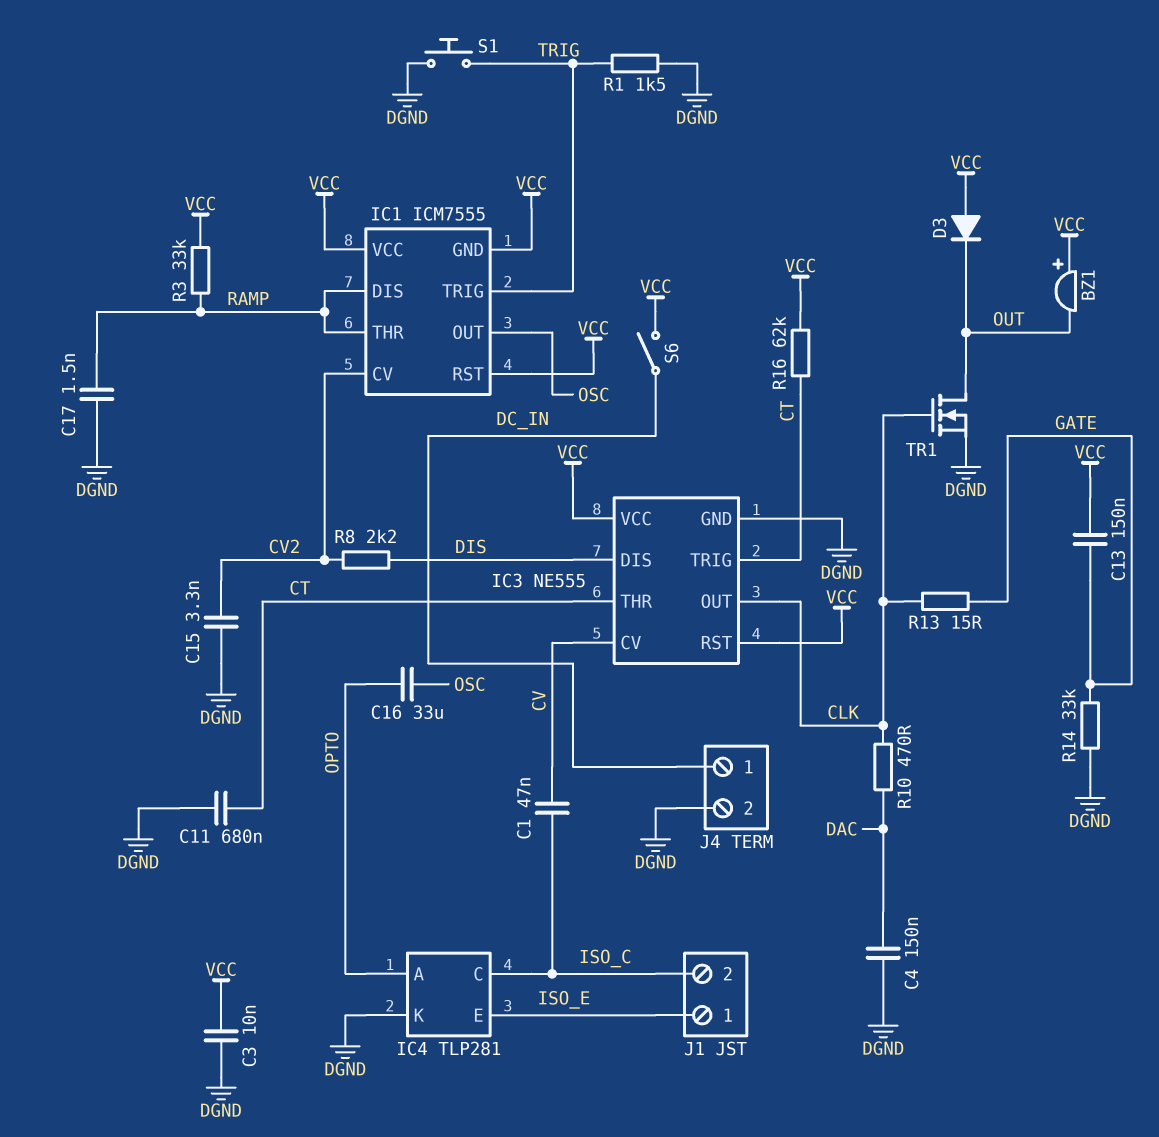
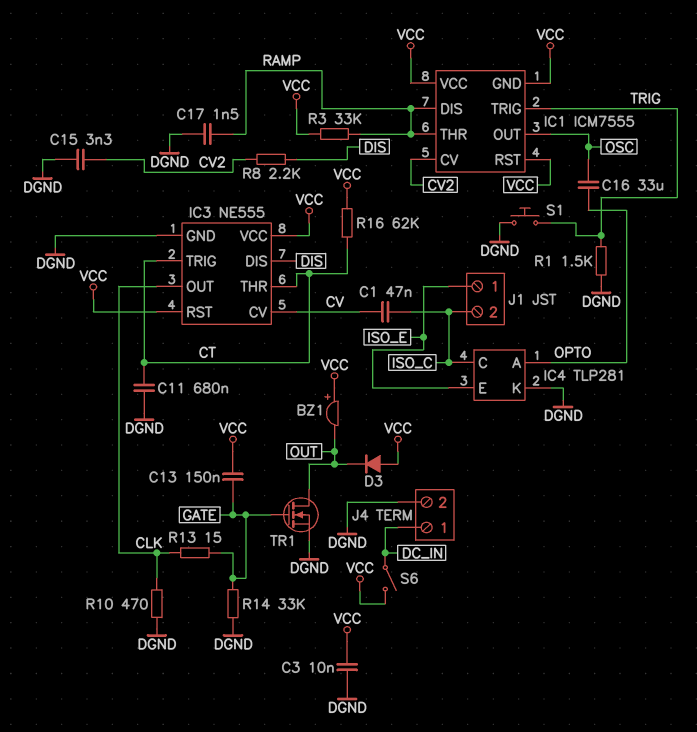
C4: 150nF (DAC, DGND) -> none
R10: 470 (CLK, DAC) -> 470 (CLK, DGND)
TR1: NMOS (G CLK, D OUT, S DGND) -> NMOS (G GATE, D OUT, S DGND)

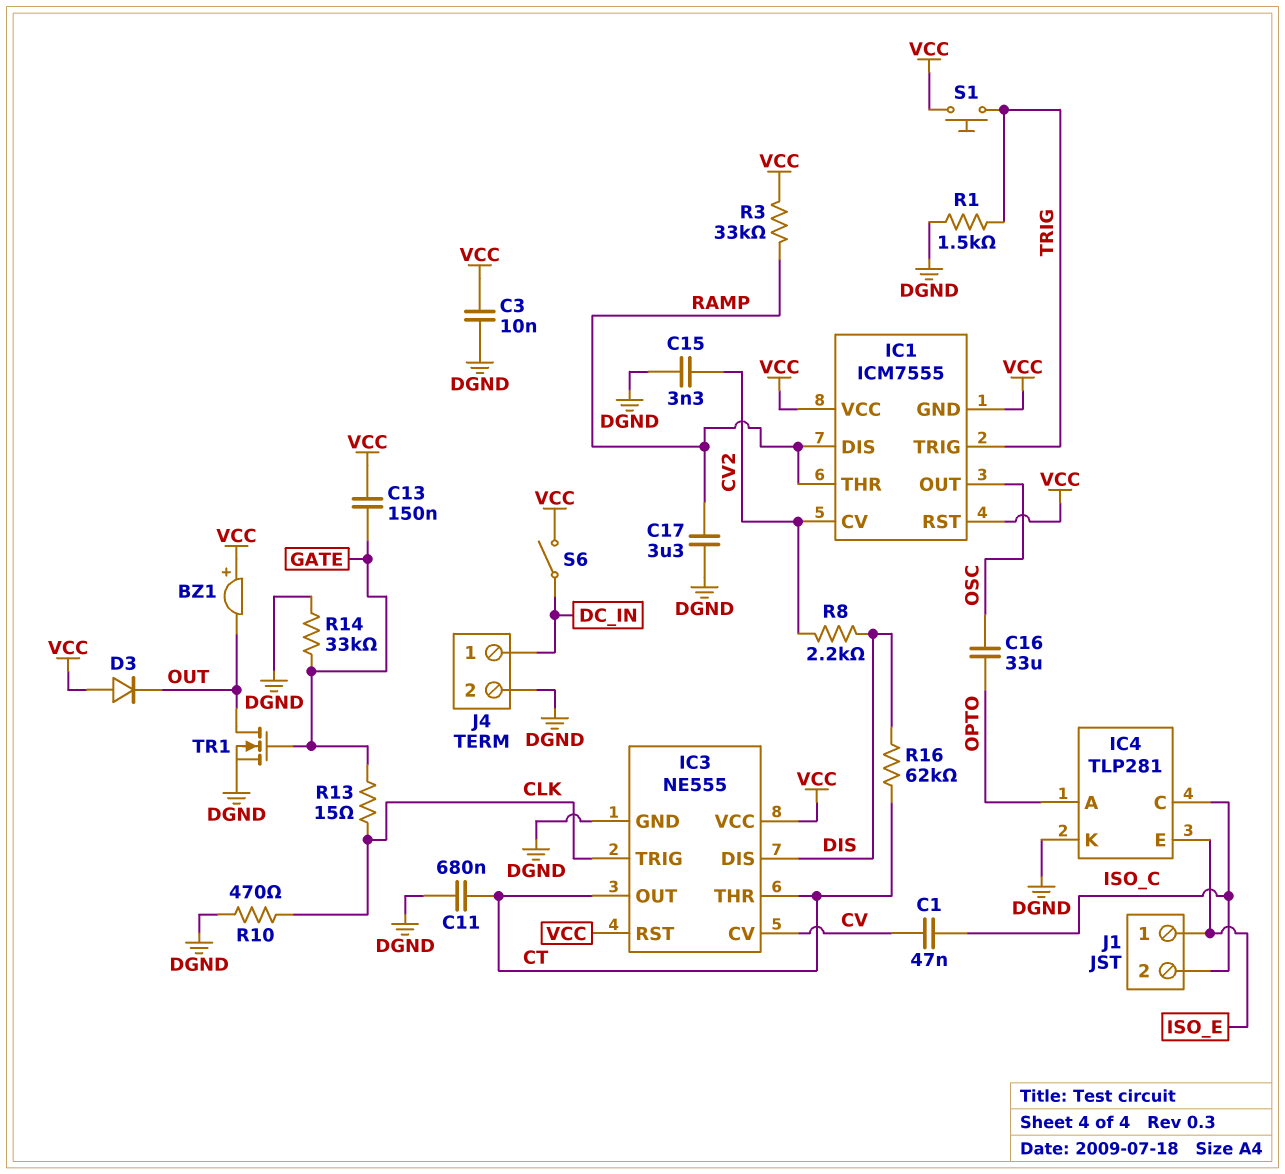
C17: 1.5nF (DGND, RAMP) -> 3.3uF (DGND, RAMP)
IC3 pin OUT: CLK -> CT
IC3 pin TRIG: CT -> CLK
R16: 62k (CT, VCC) -> 62k (CT, DIS)
S1: button (DGND, TRIG) -> button (TRIG, VCC)

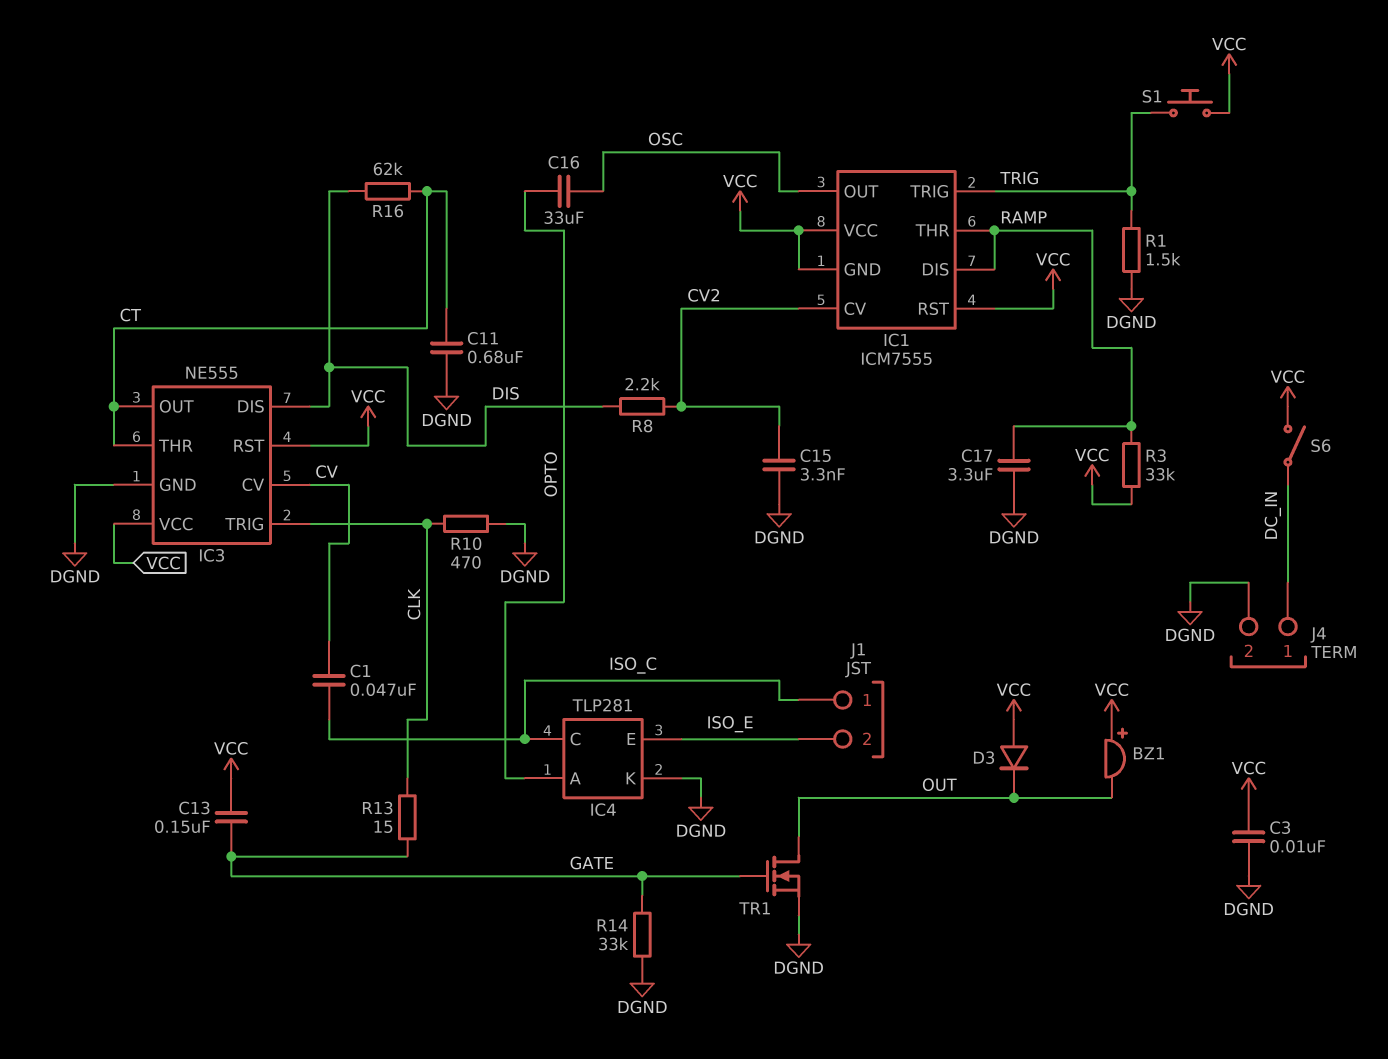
J1 pin 1: ISO_E -> ISO_C
J1 pin 2: ISO_C -> ISO_E

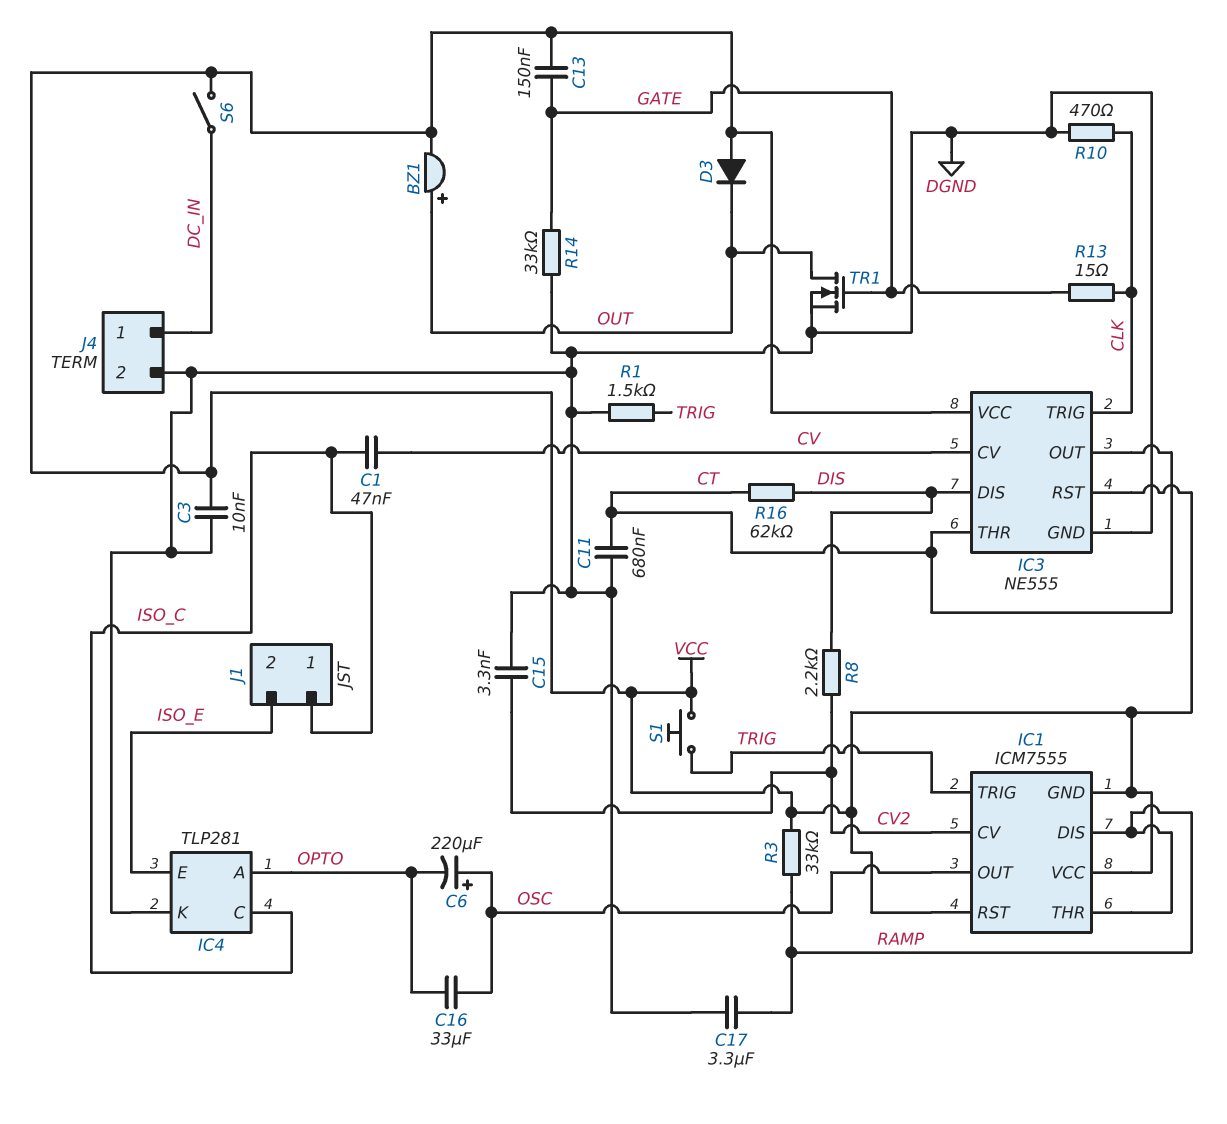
BZ1: buzzer (plus VCC, minus OUT) -> buzzer (plus OUT, minus VCC)
C6: none -> 220uF (plus OSC, minus OPTO)

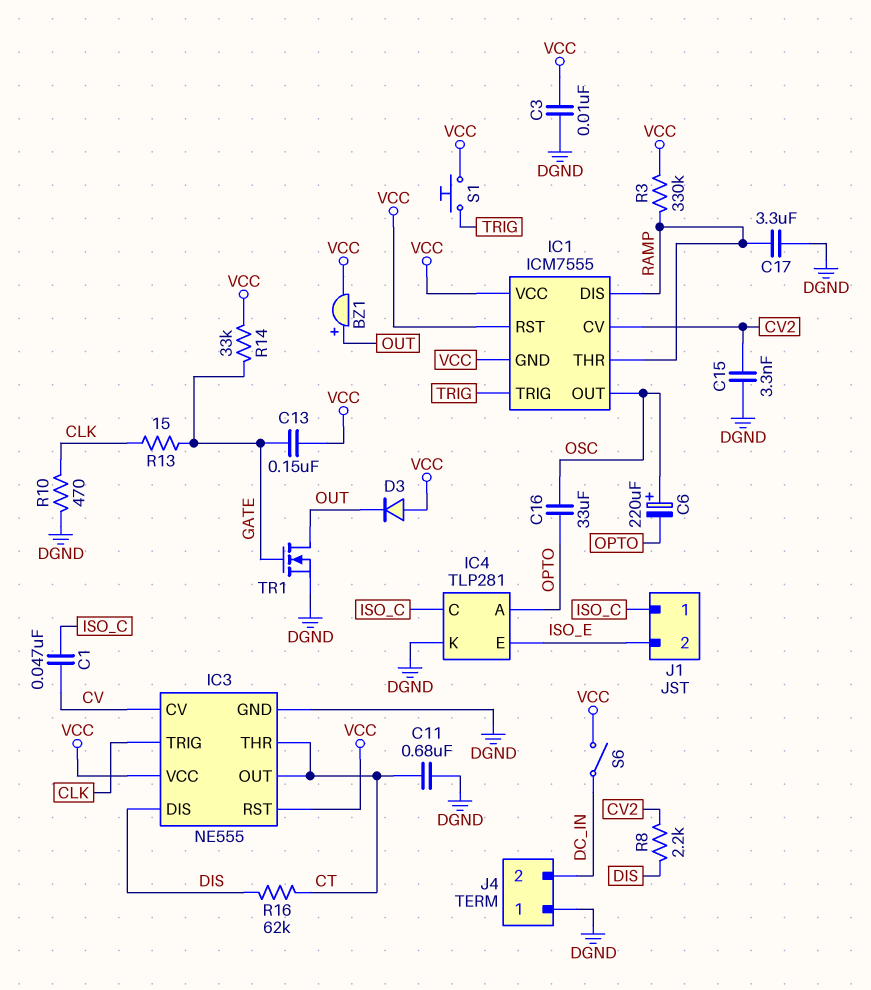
J4 pin 1: DC_IN -> DGND
J4 pin 2: DGND -> DC_IN
R1: 1.5k (DGND, TRIG) -> none
R3: 33k (RAMP, VCC) -> 330k (RAMP, VCC)
R14: 33k (DGND, GATE) -> 33k (GATE, VCC)

